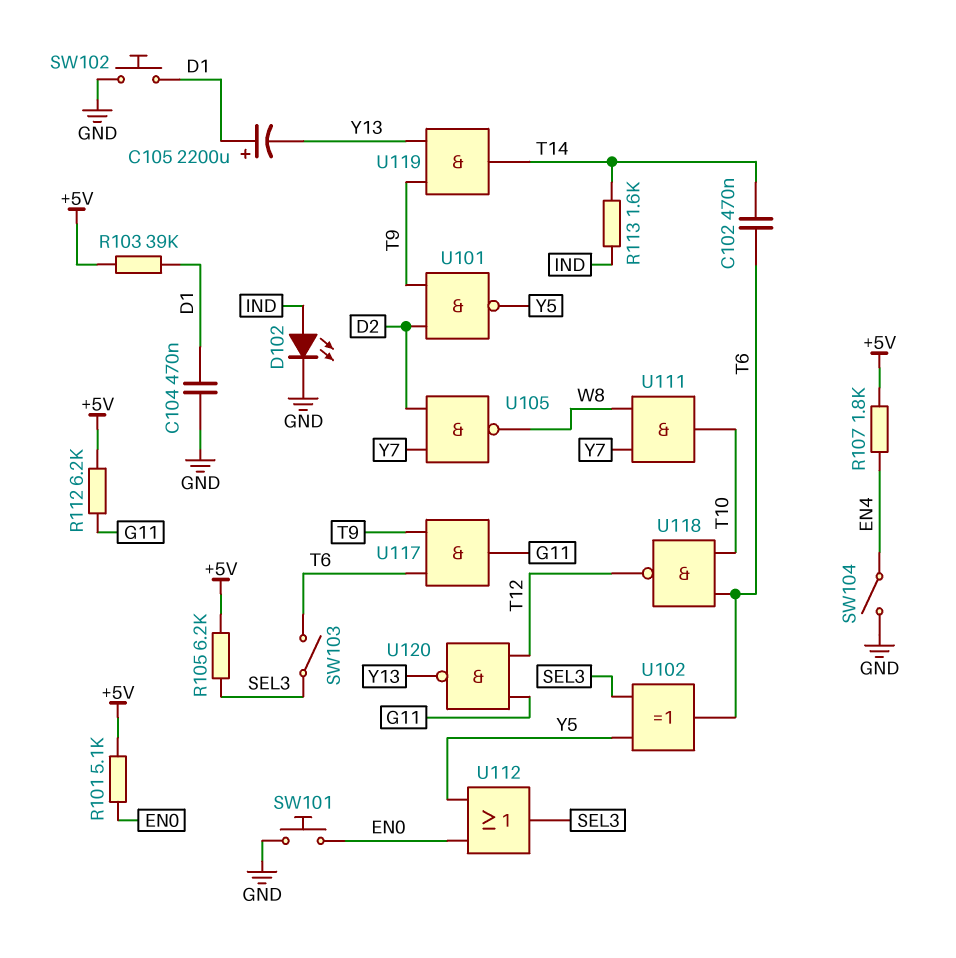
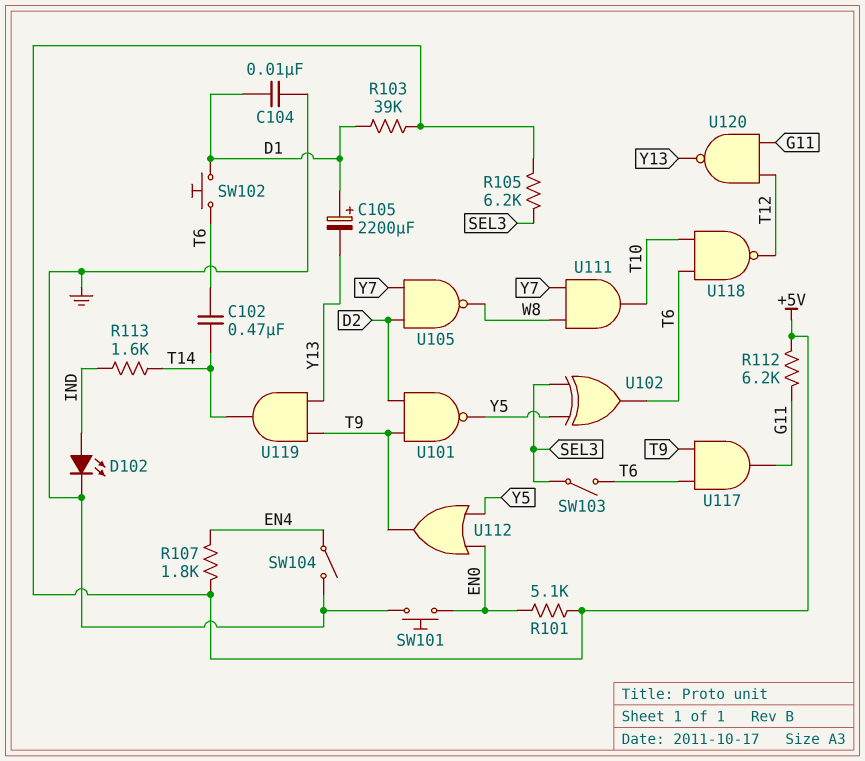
C104: 470nF (D1, GND) -> 10nF (D1, GND)
SW102: button (D1, GND) -> button (D1, T6)
U112: OR (in EN0, in Y5, out SEL3) -> OR (in EN0, in Y5, out T9)

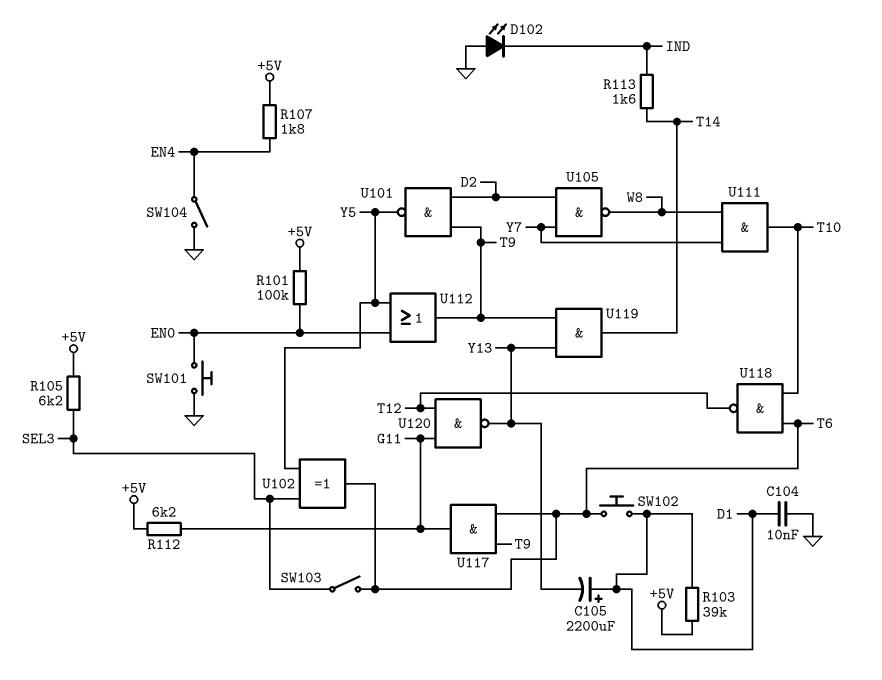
C102: 470nF (T6, T14) -> none
D102: LED (A IND, K GND) -> LED (A GND, K IND)
R101: 5.1k (+5V, EN0) -> 100k (+5V, EN0)

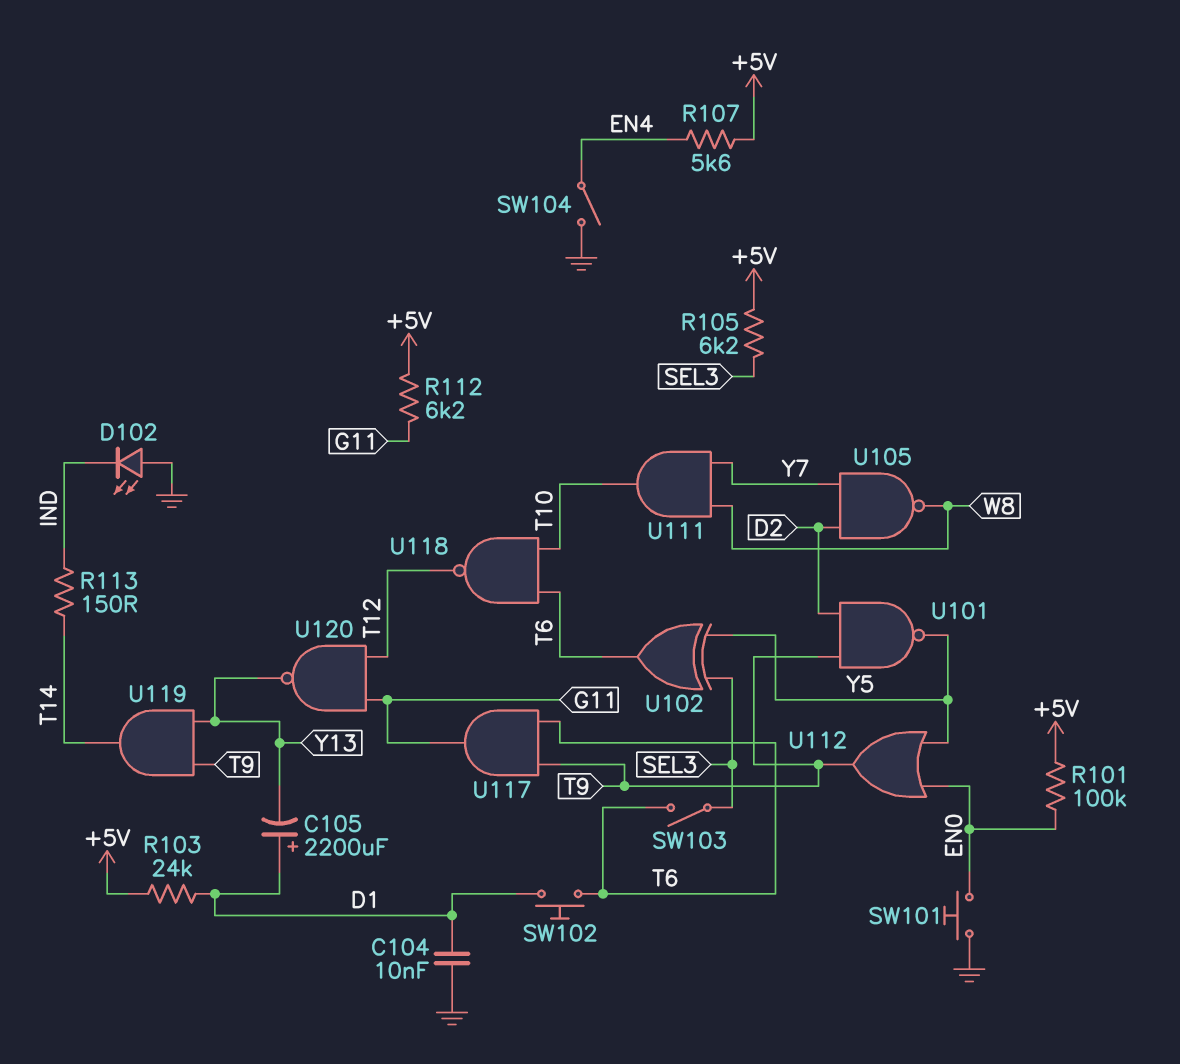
R103: 39k (+5V, D1) -> 24k (+5V, D1)
R107: 1.8k (+5V, EN4) -> 5.6k (+5V, EN4)
R113: 1.6k (IND, T14) -> 150 (IND, T14)

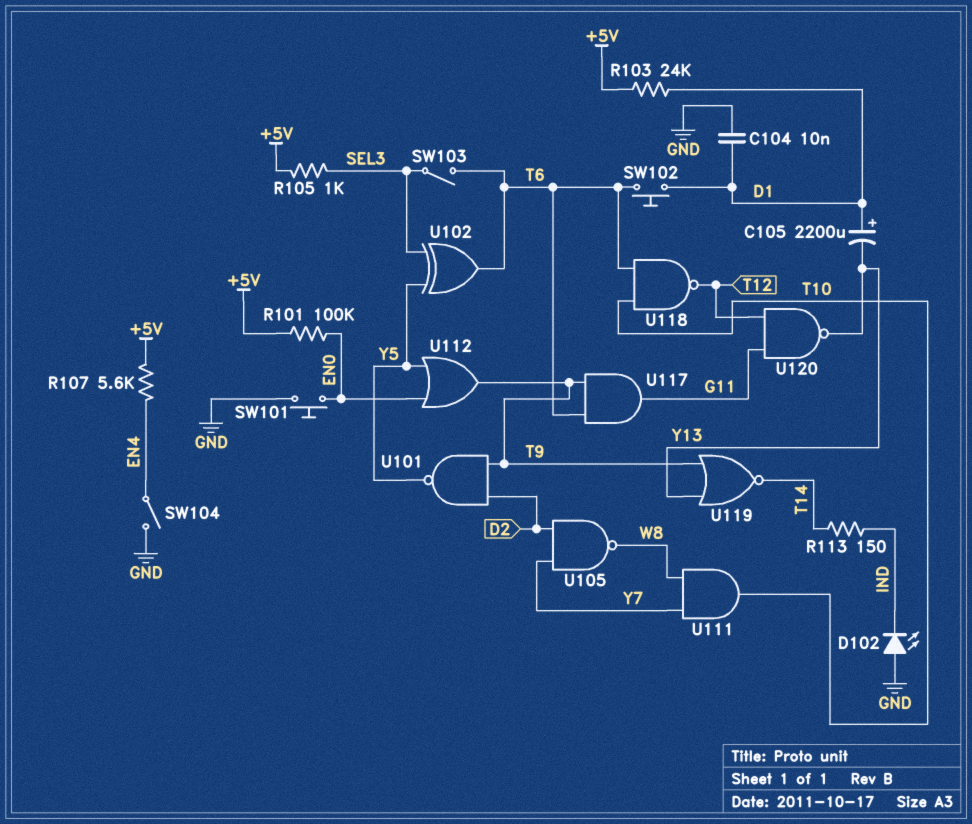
R105: 6.2k (+5V, SEL3) -> 1k (+5V, SEL3)
R112: 6.2k (+5V, G11) -> none
U119: AND (in T9, in Y13, out T14) -> NOR (in T9, in Y13, out T14)

